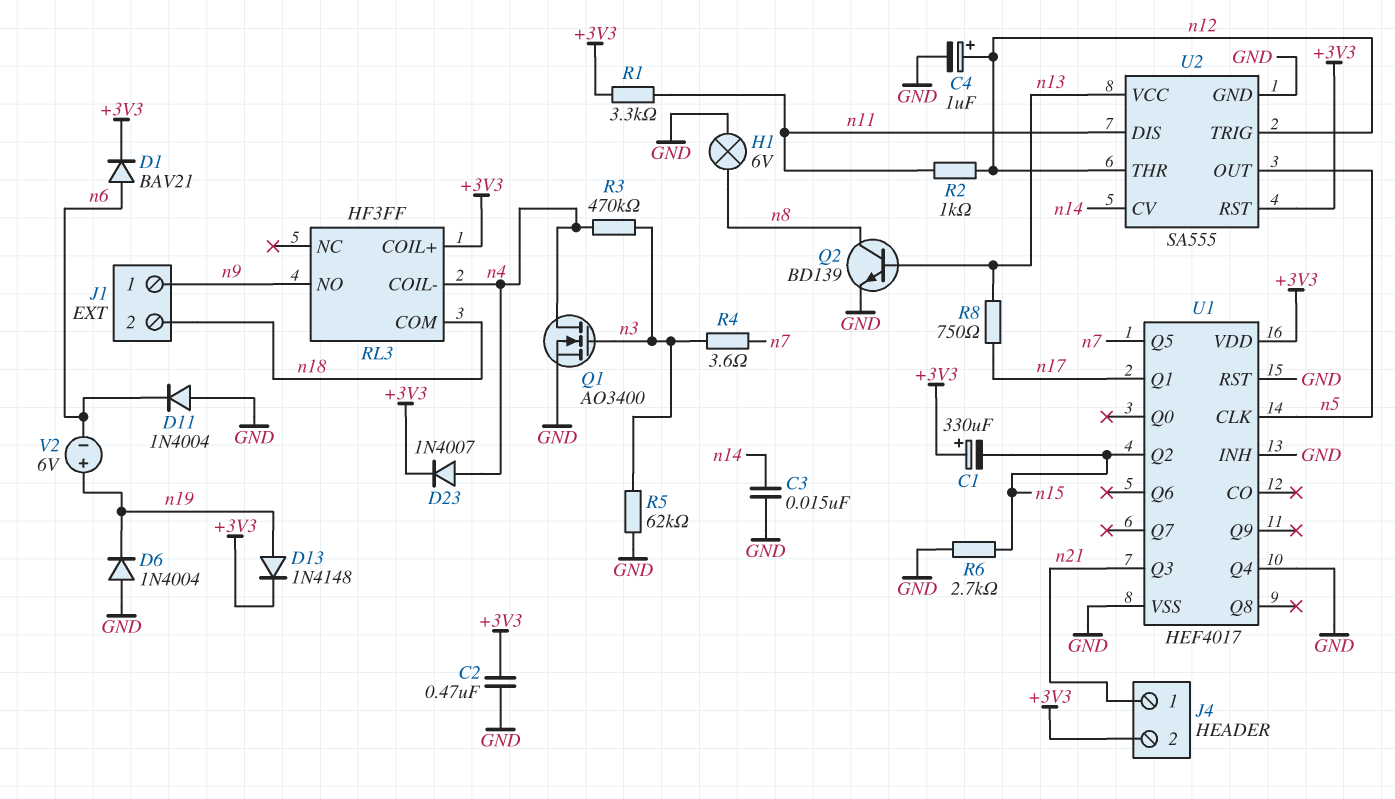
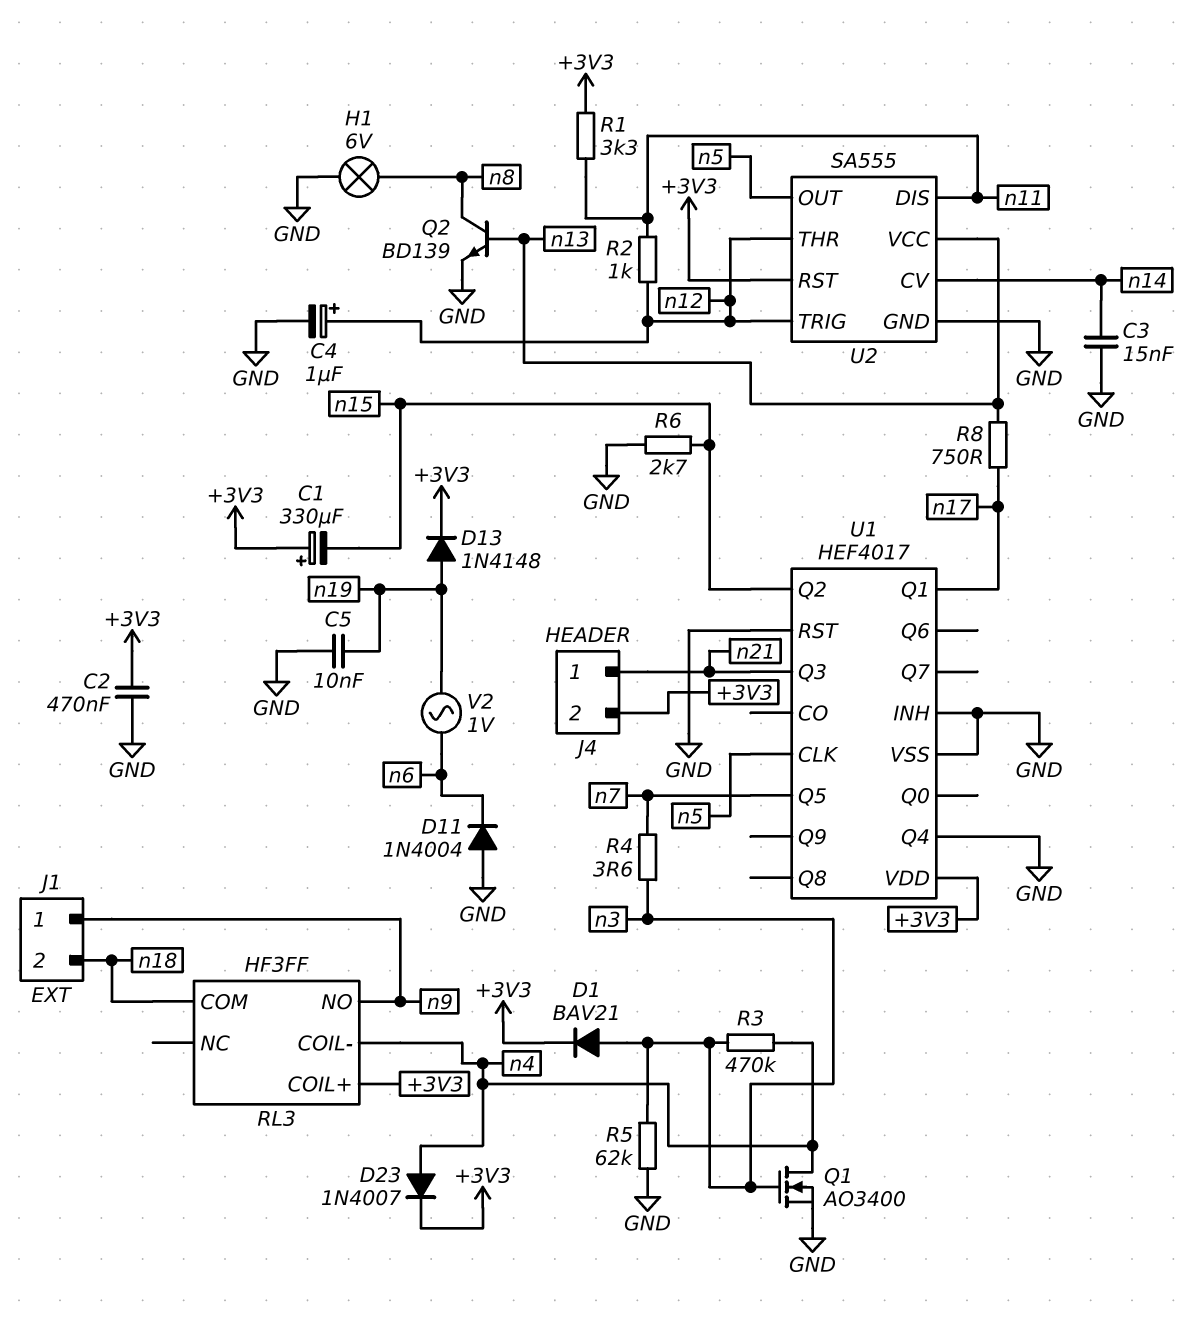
C5: none -> 10nF (GND, n19)
D1: diode BAV21 (A n6, K +3V3) -> diode BAV21 (A n3, K +3V3)
D6: diode 1N4004 (A GND, K n19) -> none
V2: 6V (plus n19, minus n6) -> AC 1V (n6, n19)

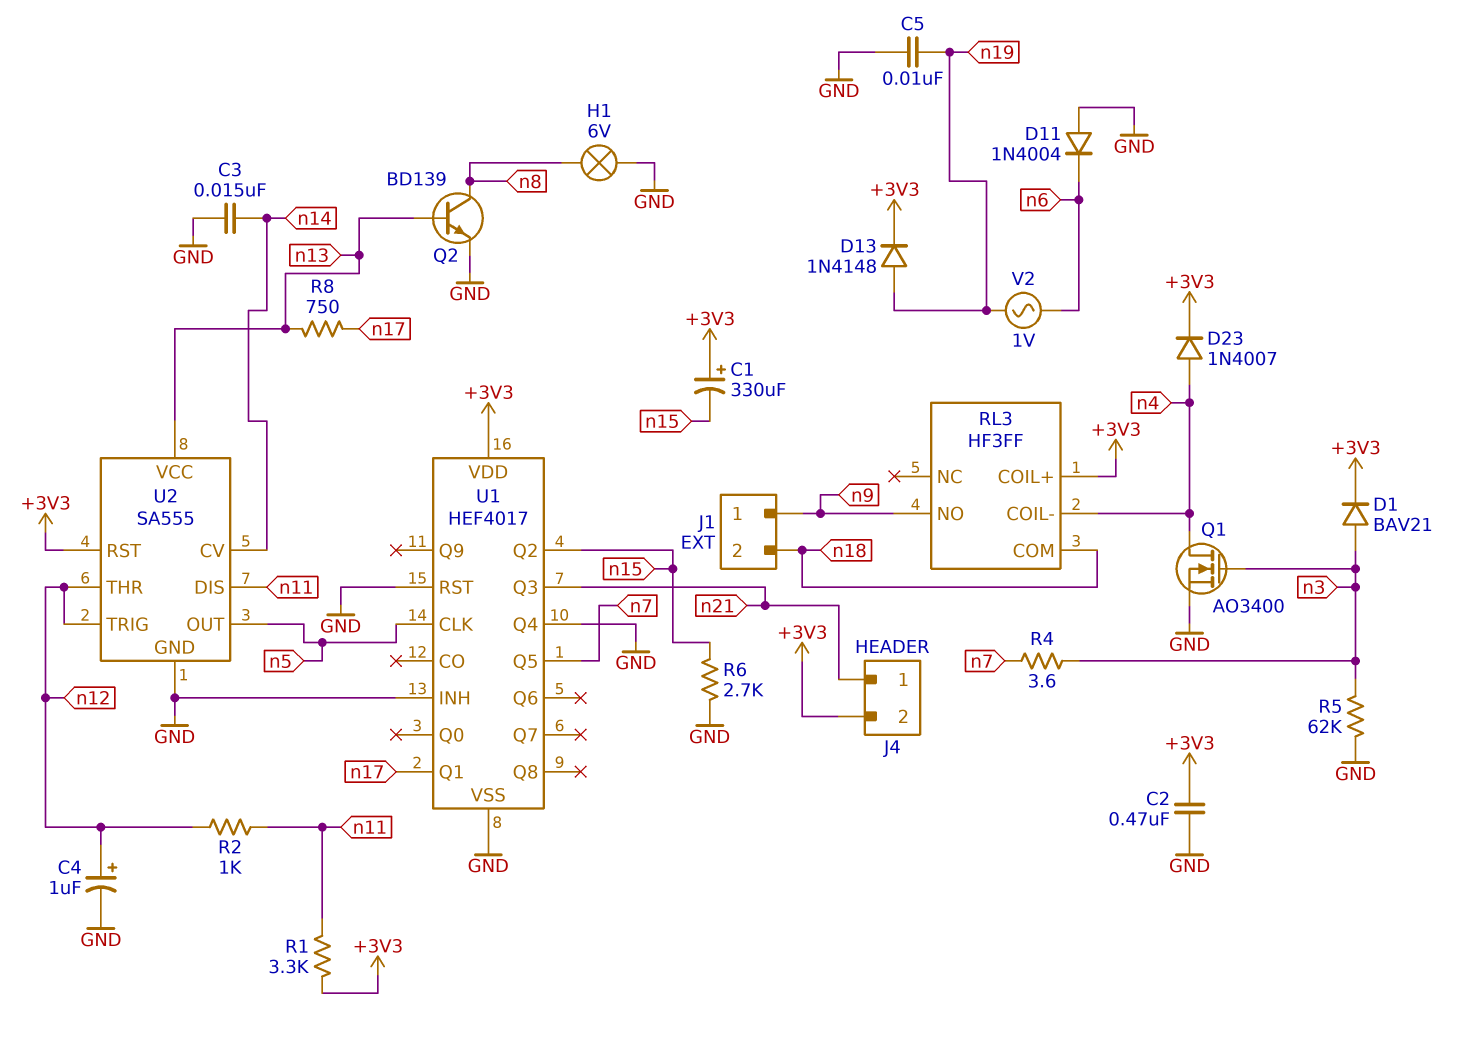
R3: 470k (n3, n4) -> none

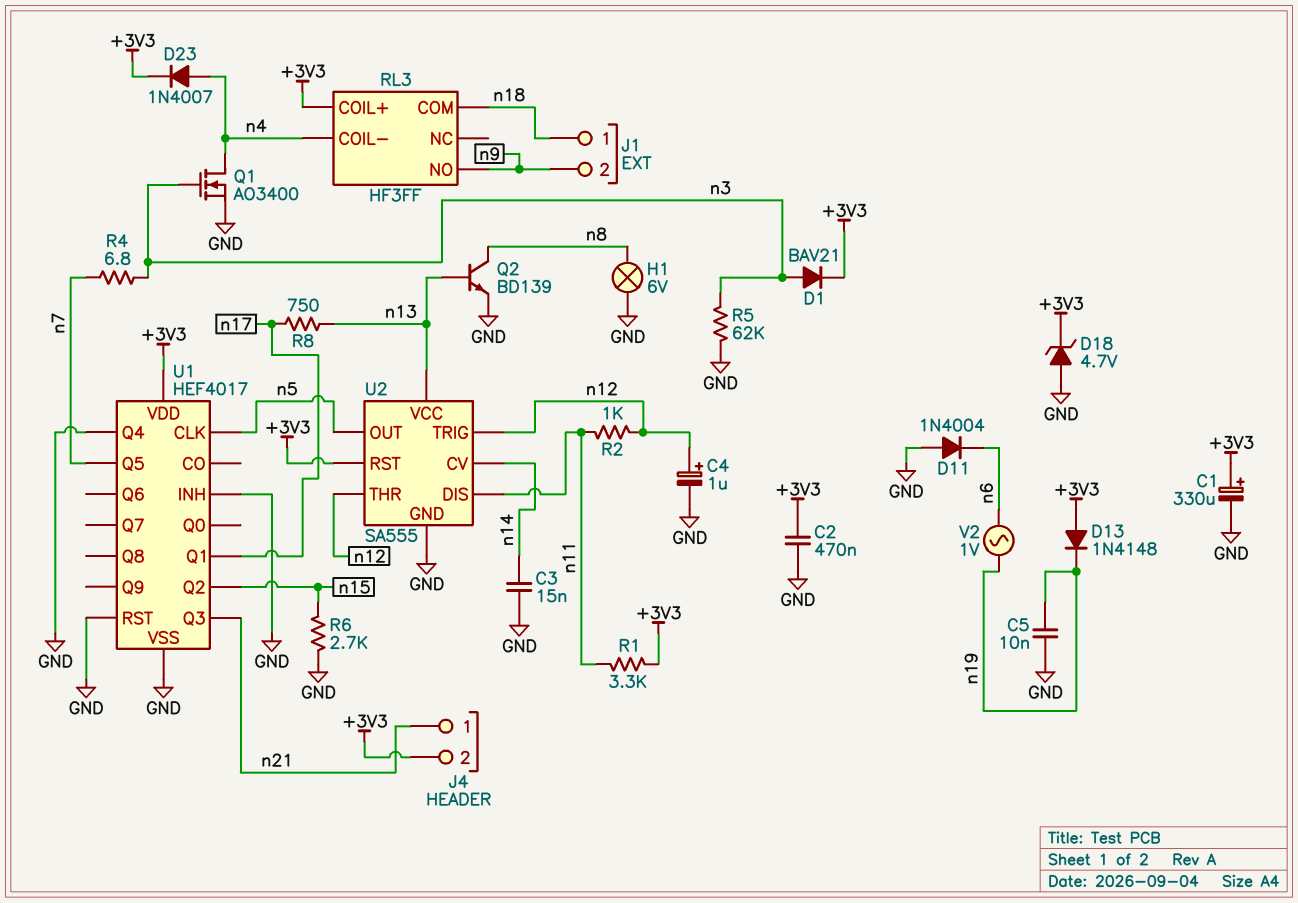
C1: 330uF (plus +3V3, minus n15) -> 330uF (plus +3V3, minus GND)
D13: diode 1N4148 (A n19, K +3V3) -> diode 1N4148 (A +3V3, K n19)
D18: none -> zener 4.7V (A GND, K +3V3)
J1 pin 1: n9 -> n18
J1 pin 2: n18 -> n9
R4: 3.6 (n3, n7) -> 6.8 (n3, n7)

